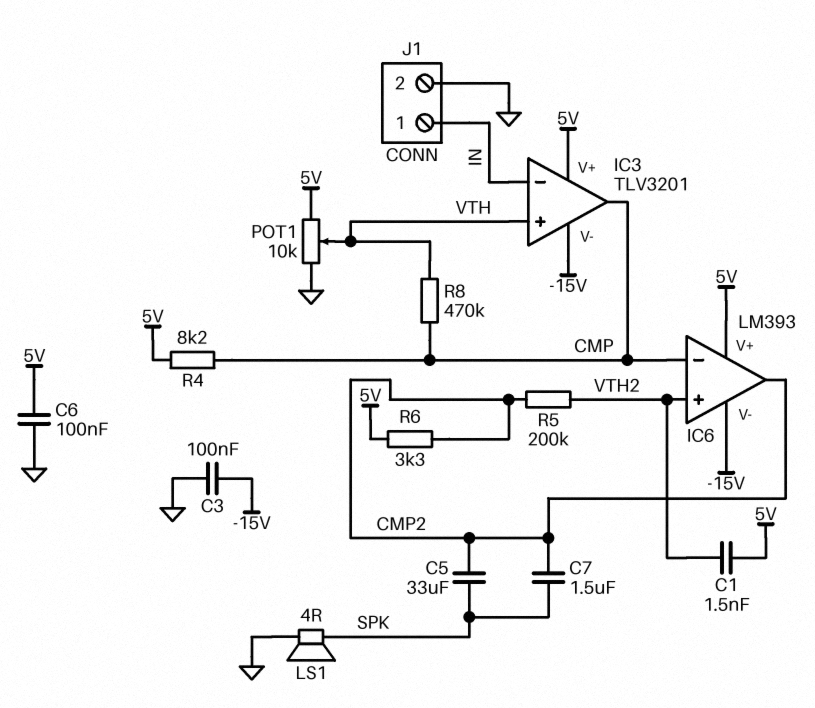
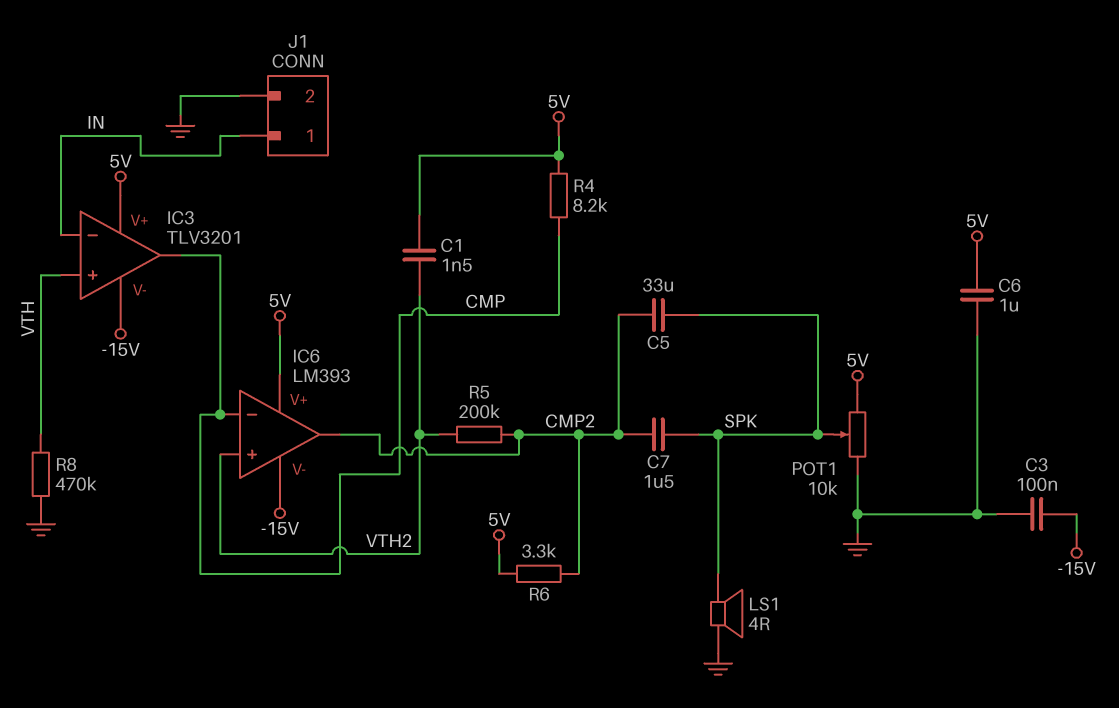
C6: 100nF (5V, GND) -> 1uF (5V, GND)
POT1: 10k (5V, GND, wiper VTH) -> 10k (5V, GND, wiper SPK)
R8: 470k (CMP, VTH) -> 470k (GND, VTH)

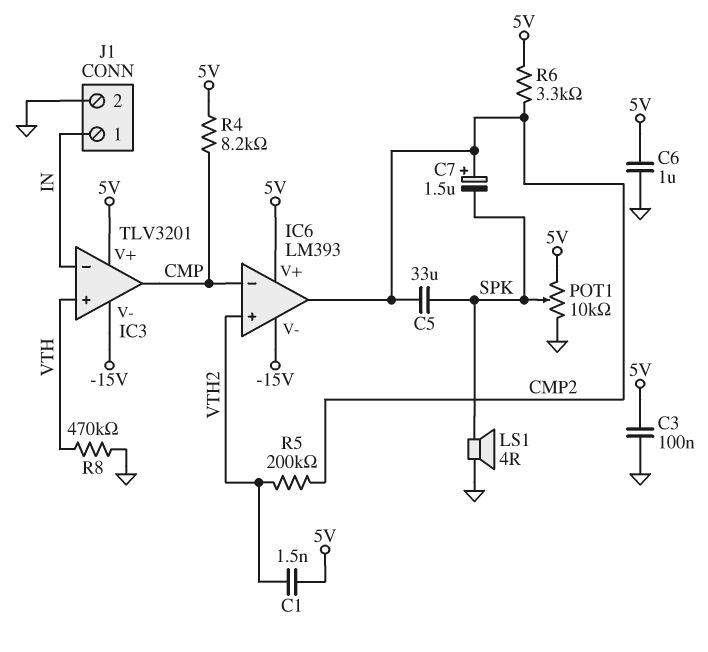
C3: 100nF (-15V, GND) -> 100nF (5V, GND)
C7: 1.5uF (CMP2, SPK) -> 1.5uF (plus CMP2, minus SPK)

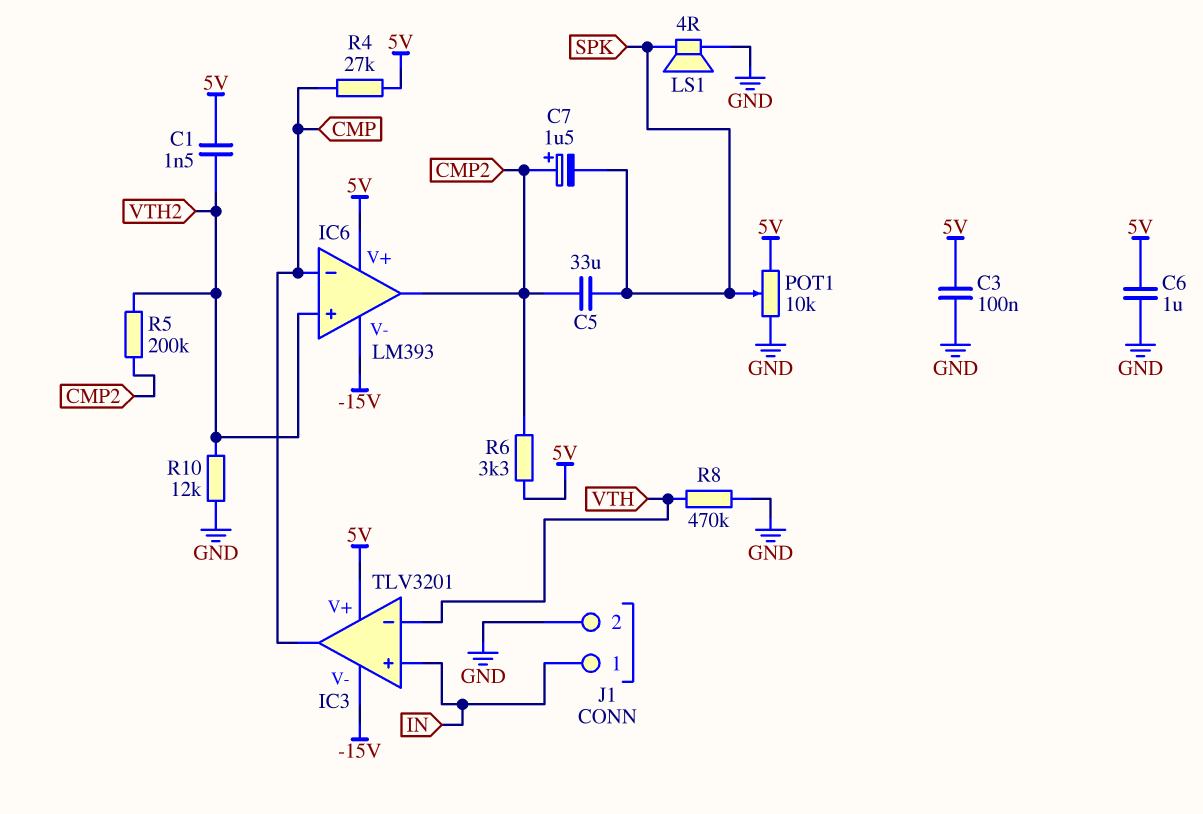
IC3 pin in+: VTH -> IN
IC3 pin in-: IN -> VTH
R4: 8.2k (5V, CMP) -> 27k (5V, CMP)
R10: none -> 12k (GND, VTH2)

